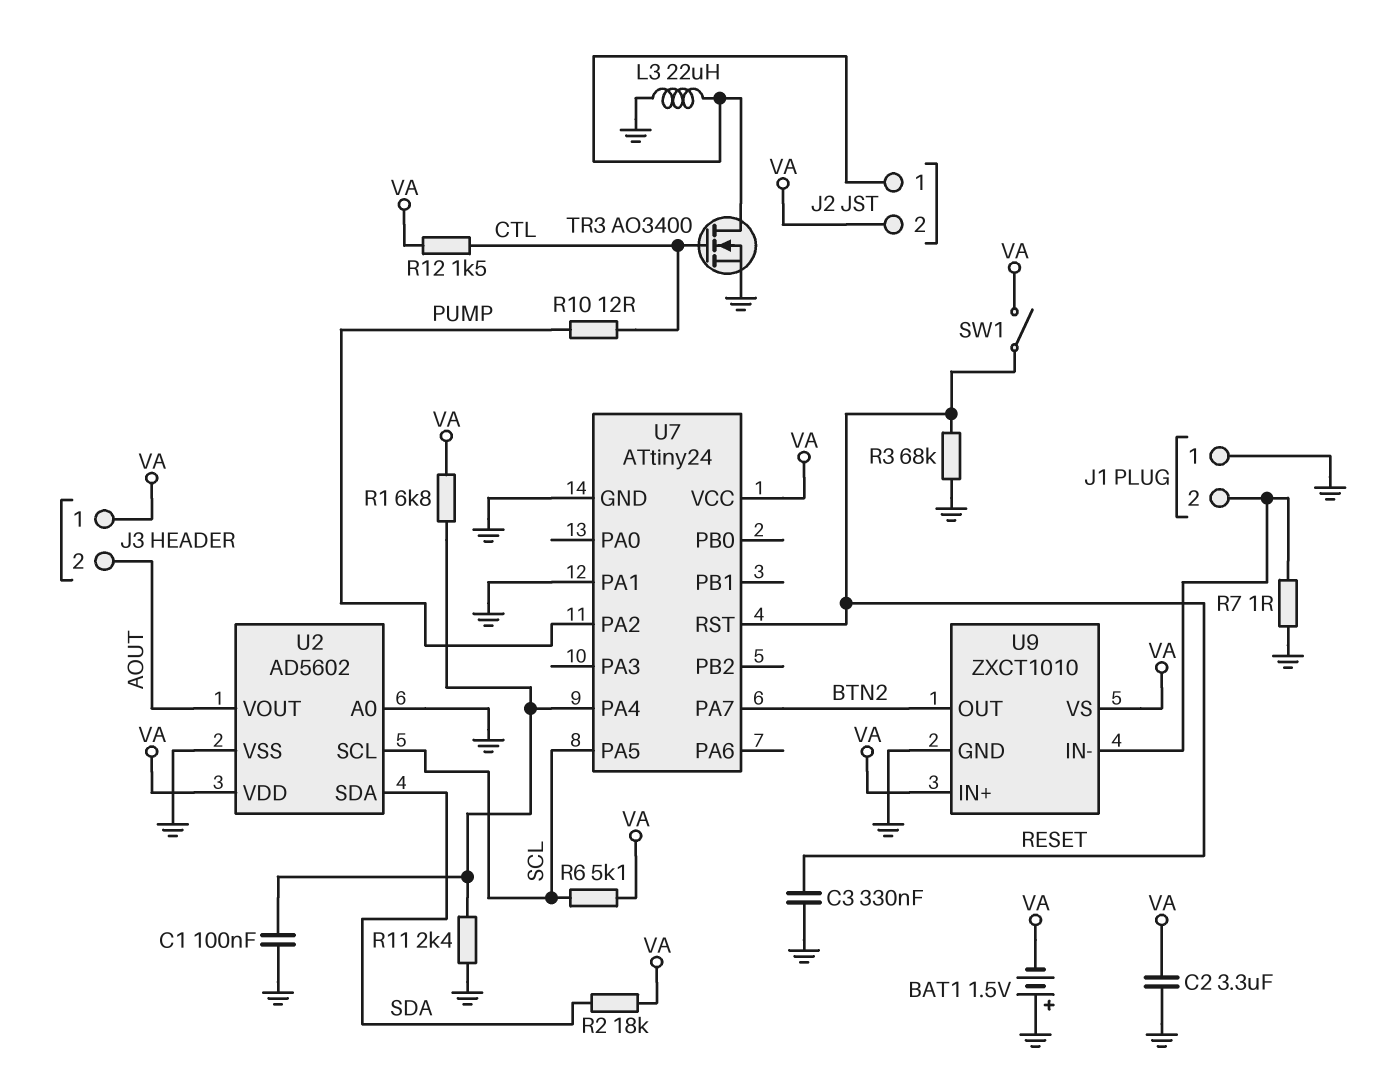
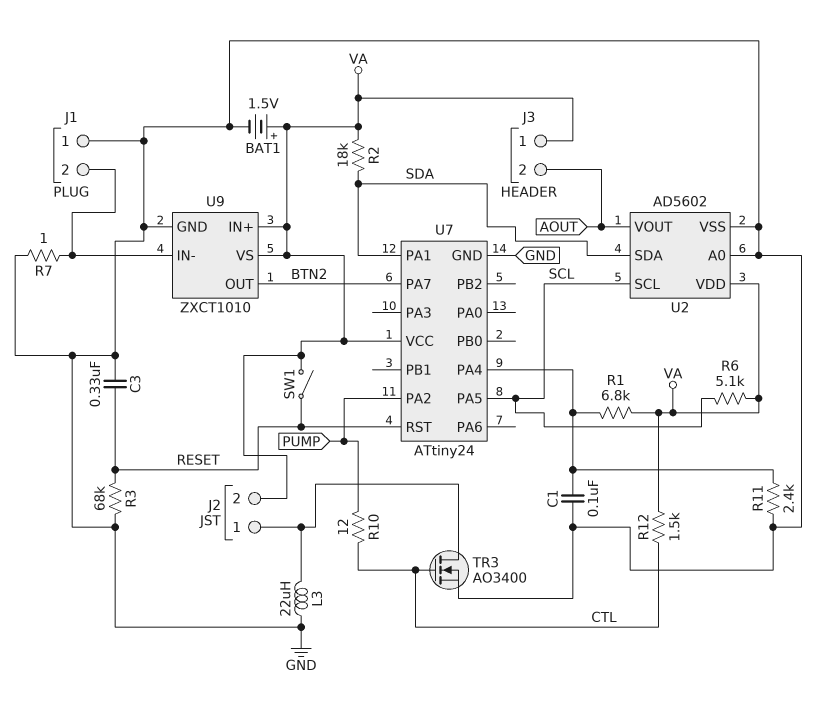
BAT1: 1.5V (plus GND, minus VA) -> 1.5V (plus VA, minus GND)
C2: 3.3uF (GND, VA) -> none
U7 pin PA1: GND -> SDA

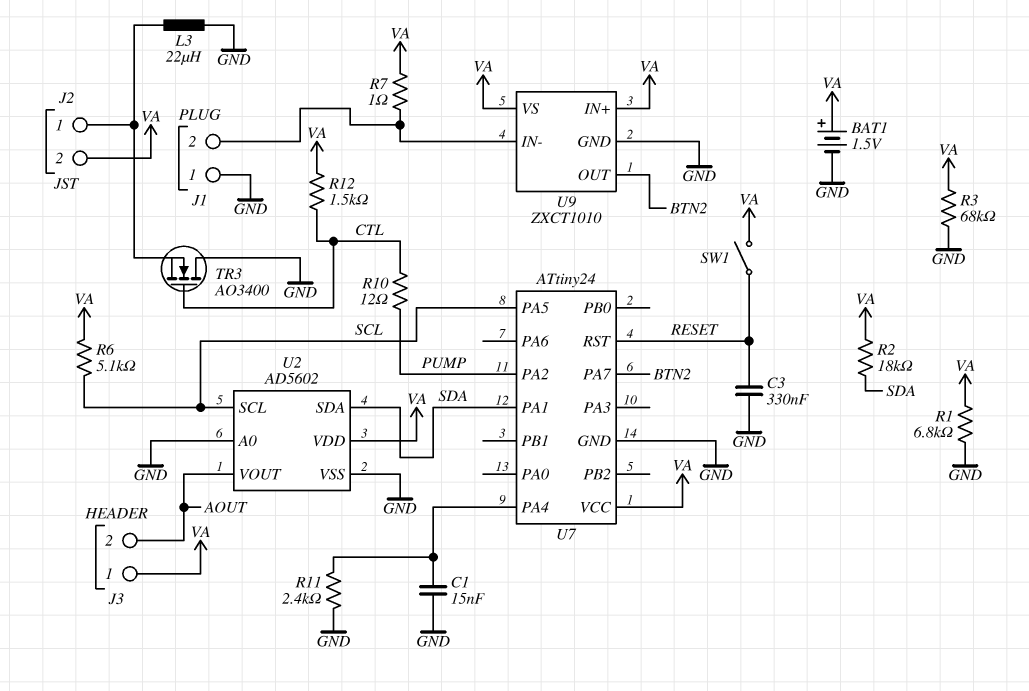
C1: 100nF (GND, U7/PA4) -> 15nF (GND, U7/PA4)
R1: 6.8k (U7/PA4, VA) -> 6.8k (GND, VA)
R3: 68k (GND, RESET) -> 68k (GND, VA)
R7: 1 (GND, J1/2) -> 1 (J1/2, VA)
TR3: NMOS AO3400 (G CTL, D J2/1, S GND) -> NMOS AO3400 (G CTL, D GND, S J2/1)

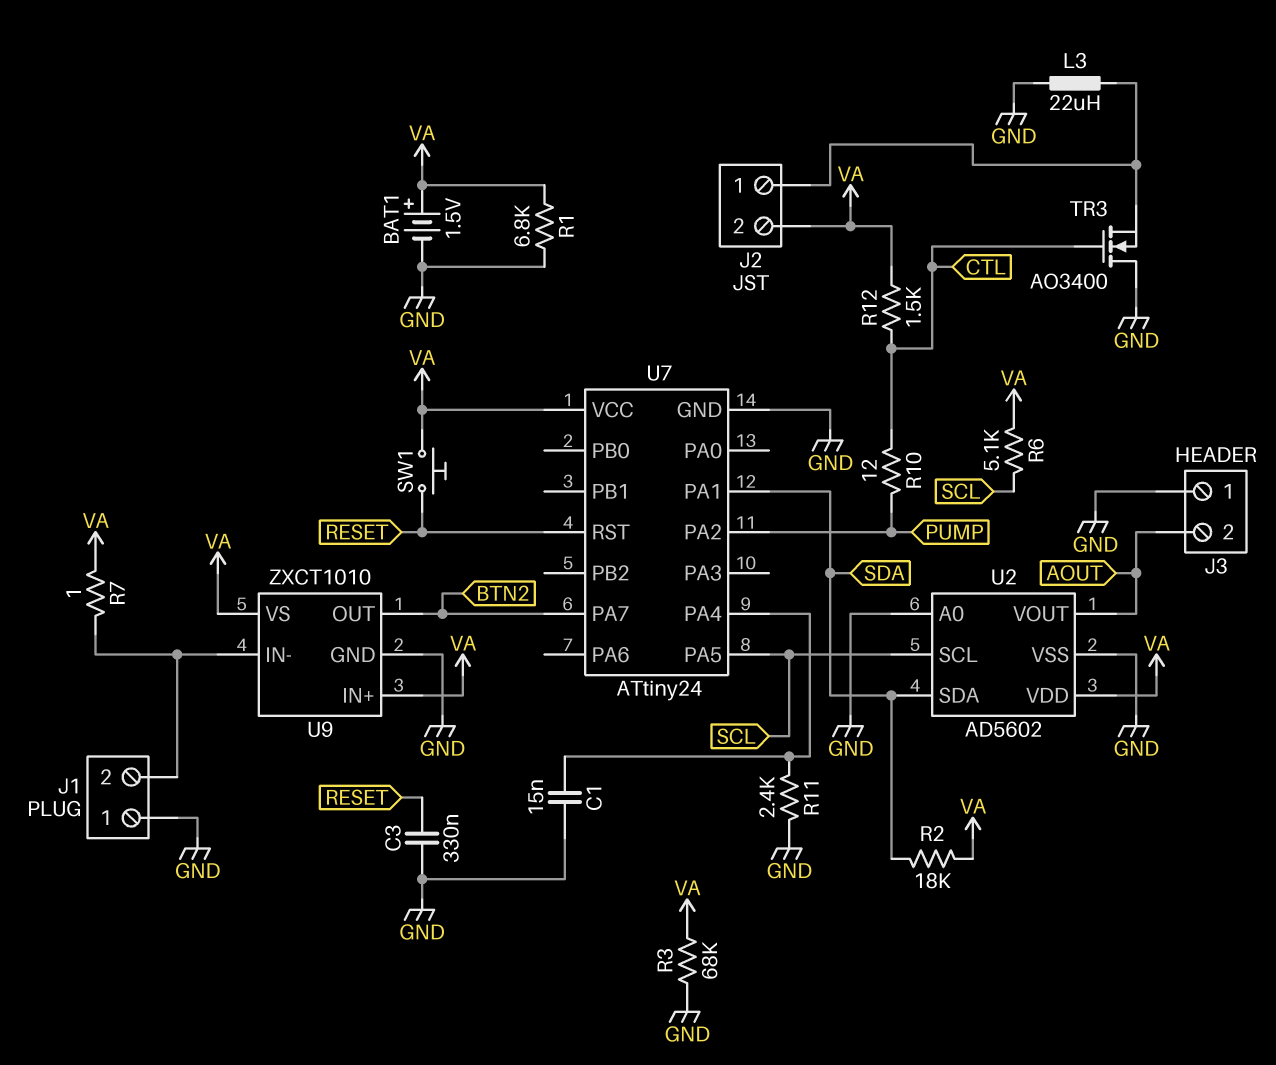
J3 pin 1: VA -> GND
SW1: switch (RESET, VA) -> button (RESET, VA)

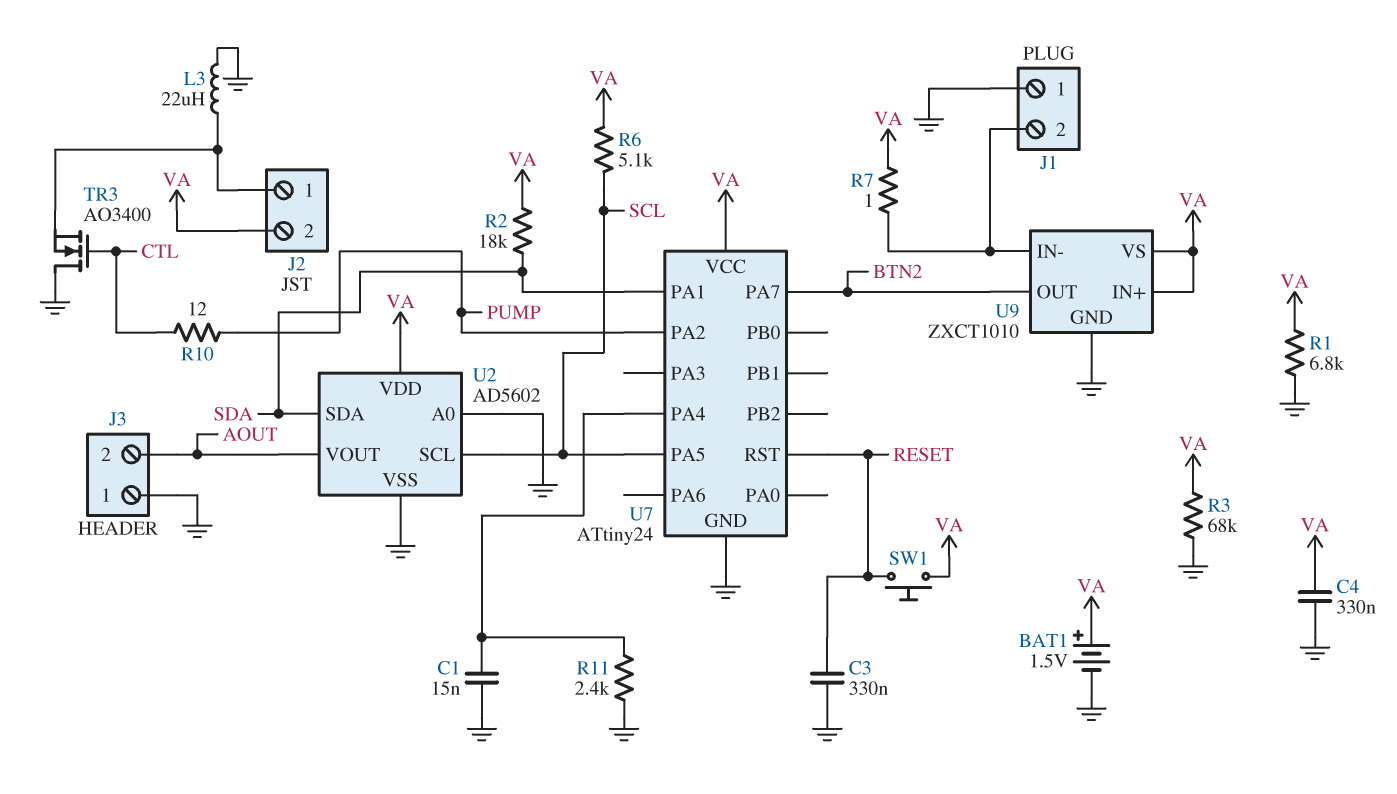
C4: none -> 330nF (GND, VA)
R12: 1.5k (CTL, VA) -> none

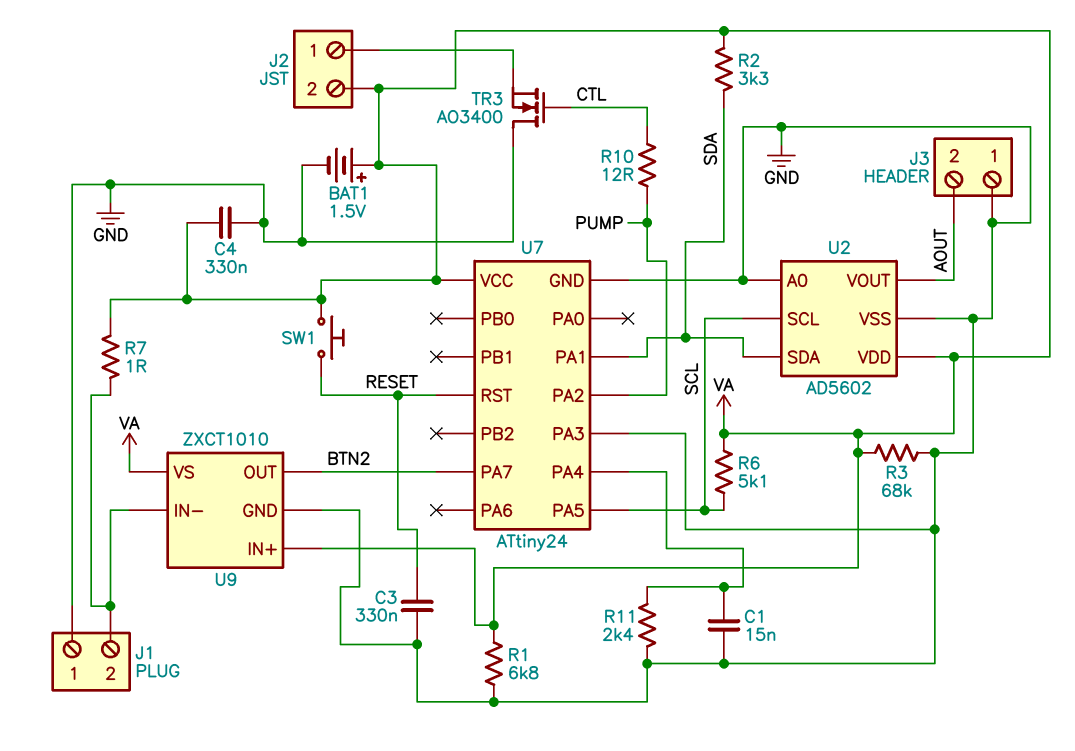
L3: 22uH (GND, J2/1) -> none
R2: 18k (SDA, VA) -> 3.3k (SDA, VA)
U7 pin PA3: none -> GND

